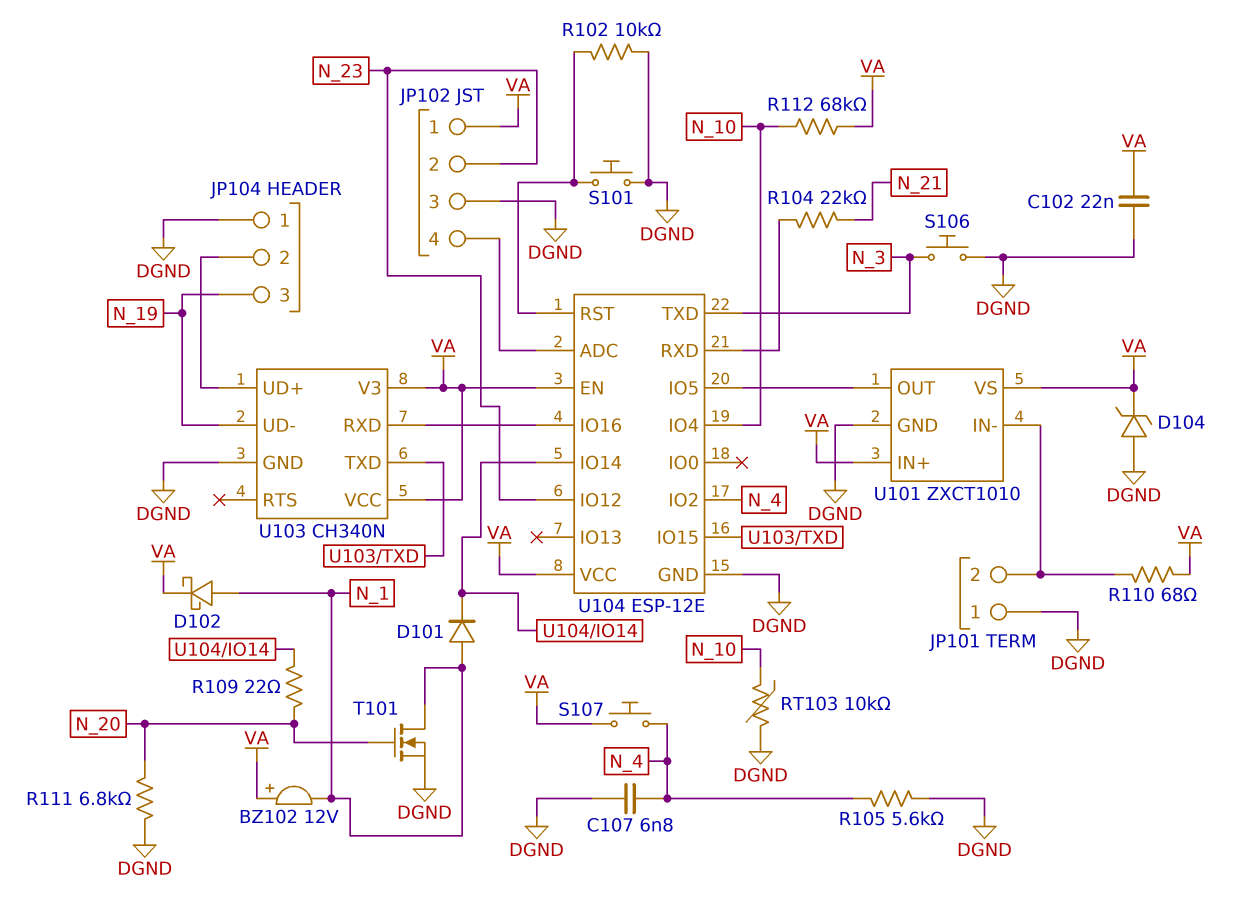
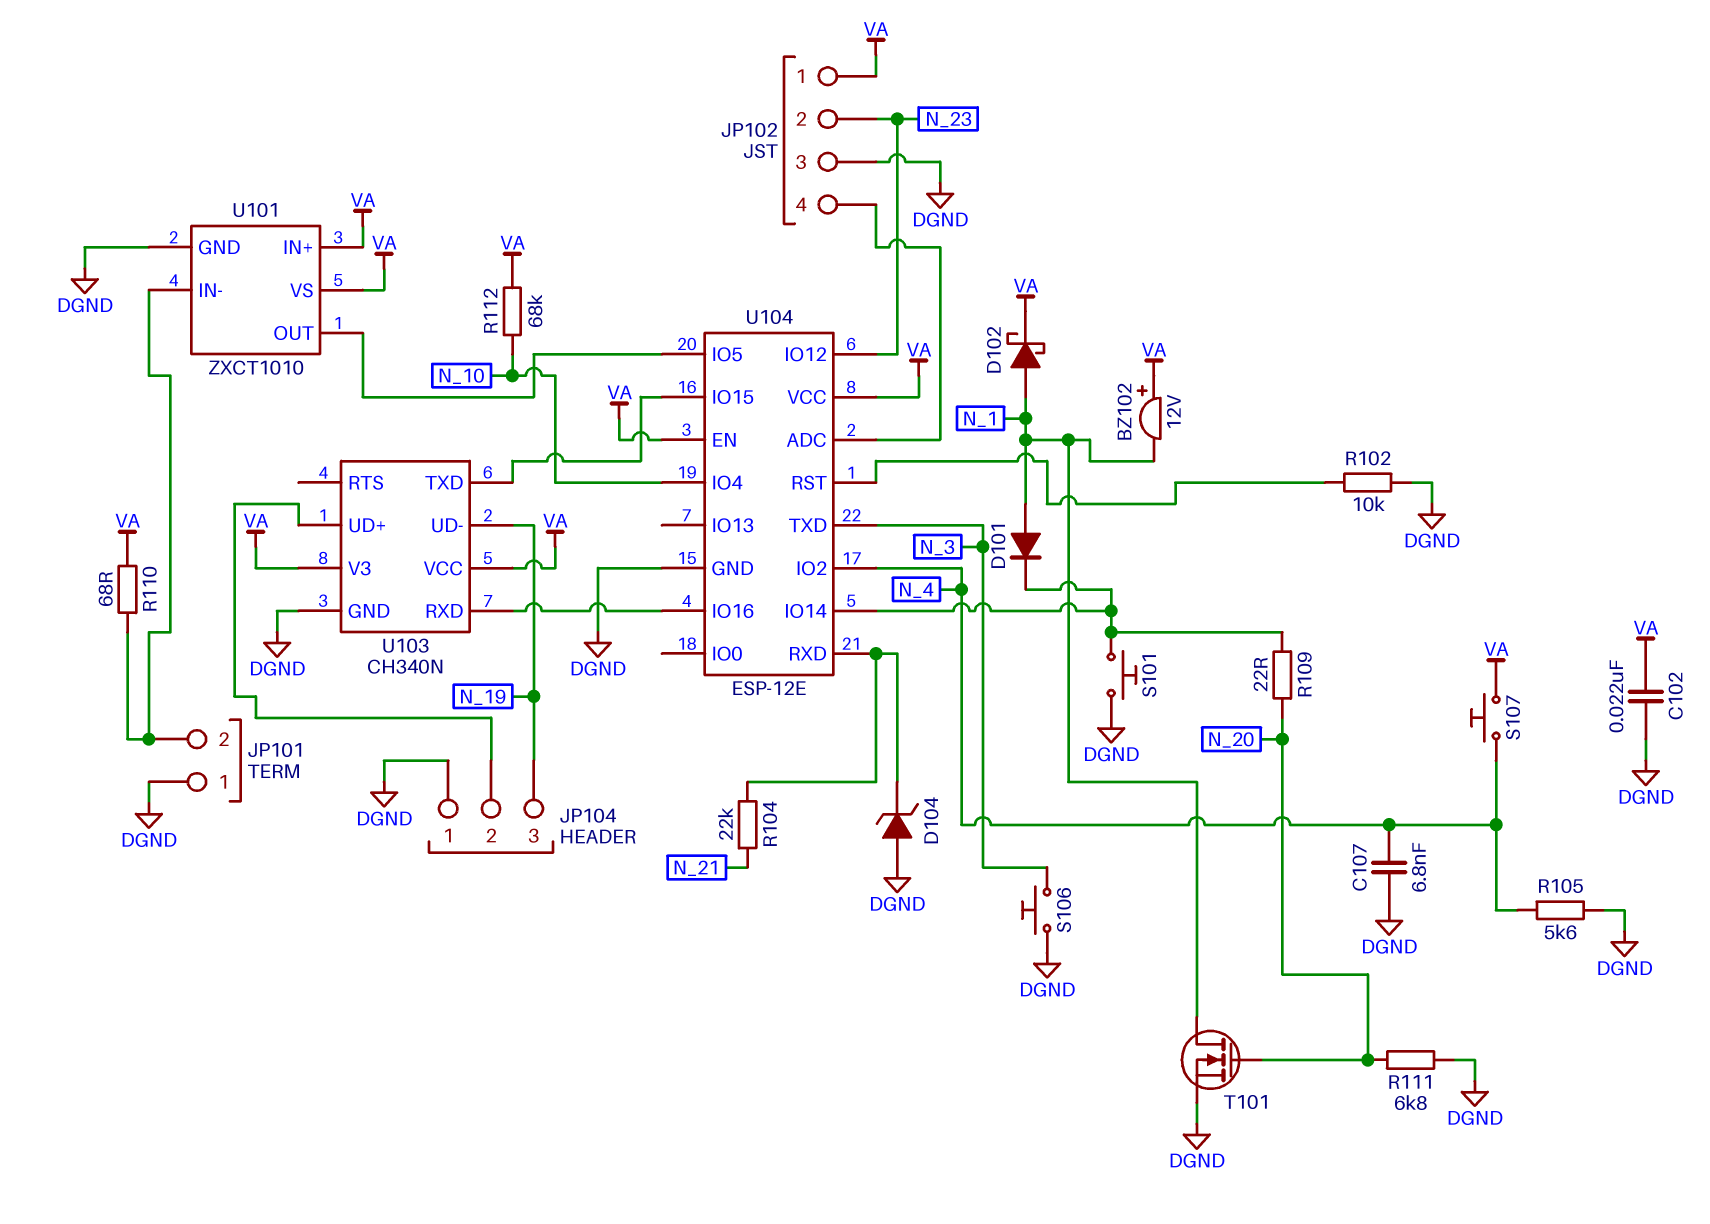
D104: zener (A DGND, K VA) -> zener (A DGND, K U104/RXD)
RT103: 10k (DGND, N_10) -> none
S101: button (DGND, U104/RST) -> button (DGND, U104/IO14)

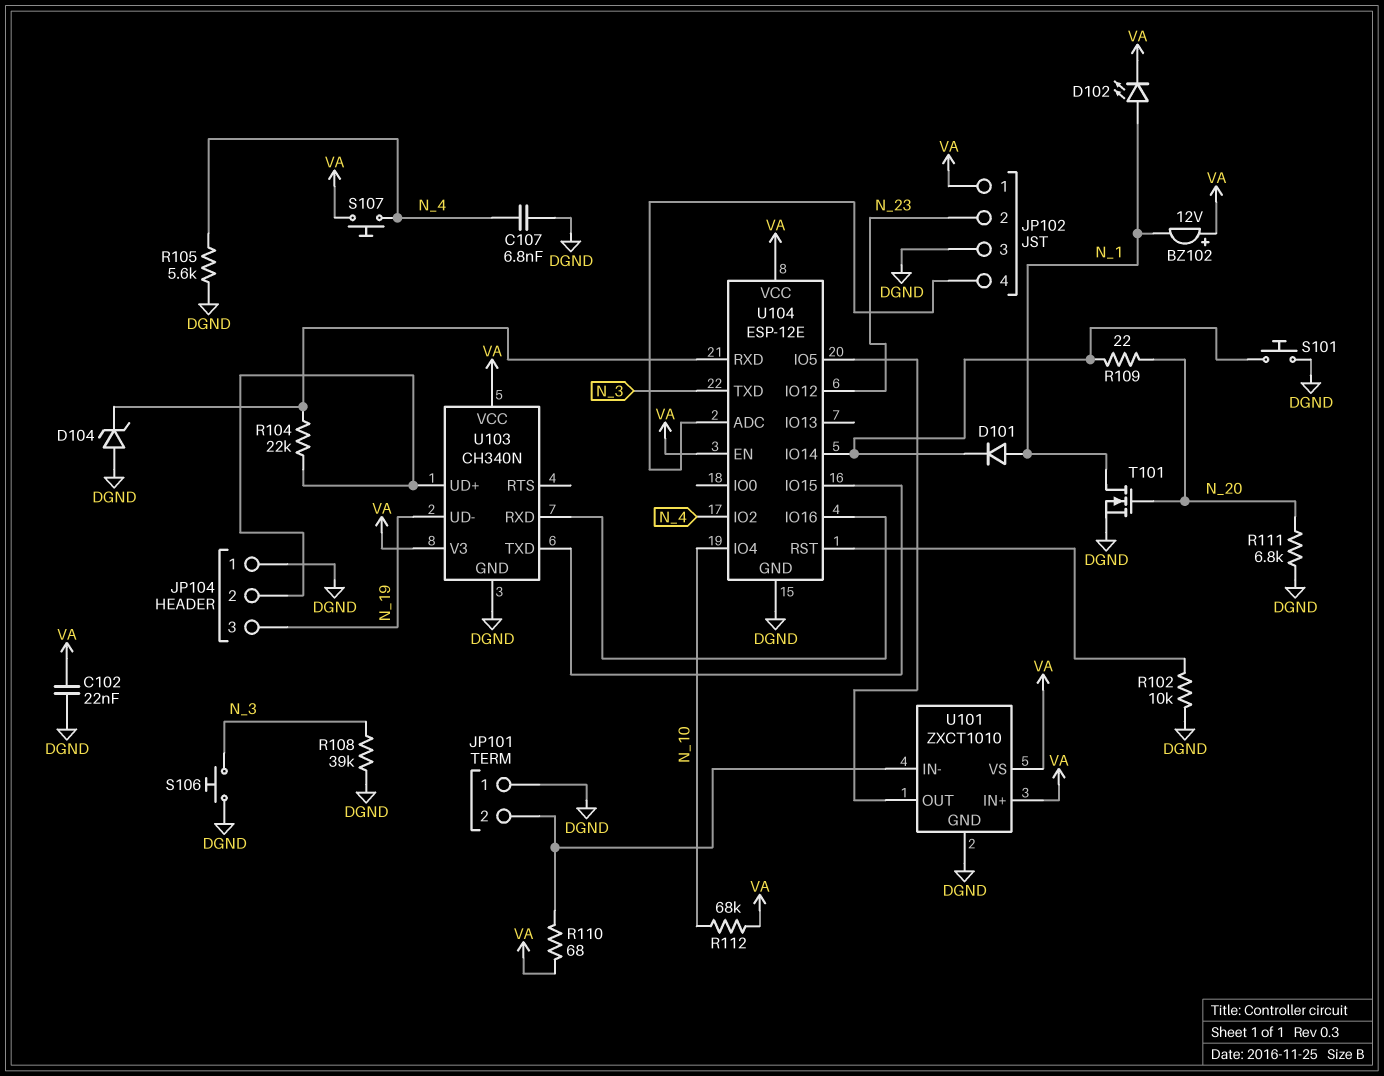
D102: schottky (A N_1, K VA) -> LED (A N_1, K VA)
R104: 22k (N_21, U104/RXD) -> 22k (JP104/2, U104/RXD)
R108: none -> 39k (DGND, N_3)

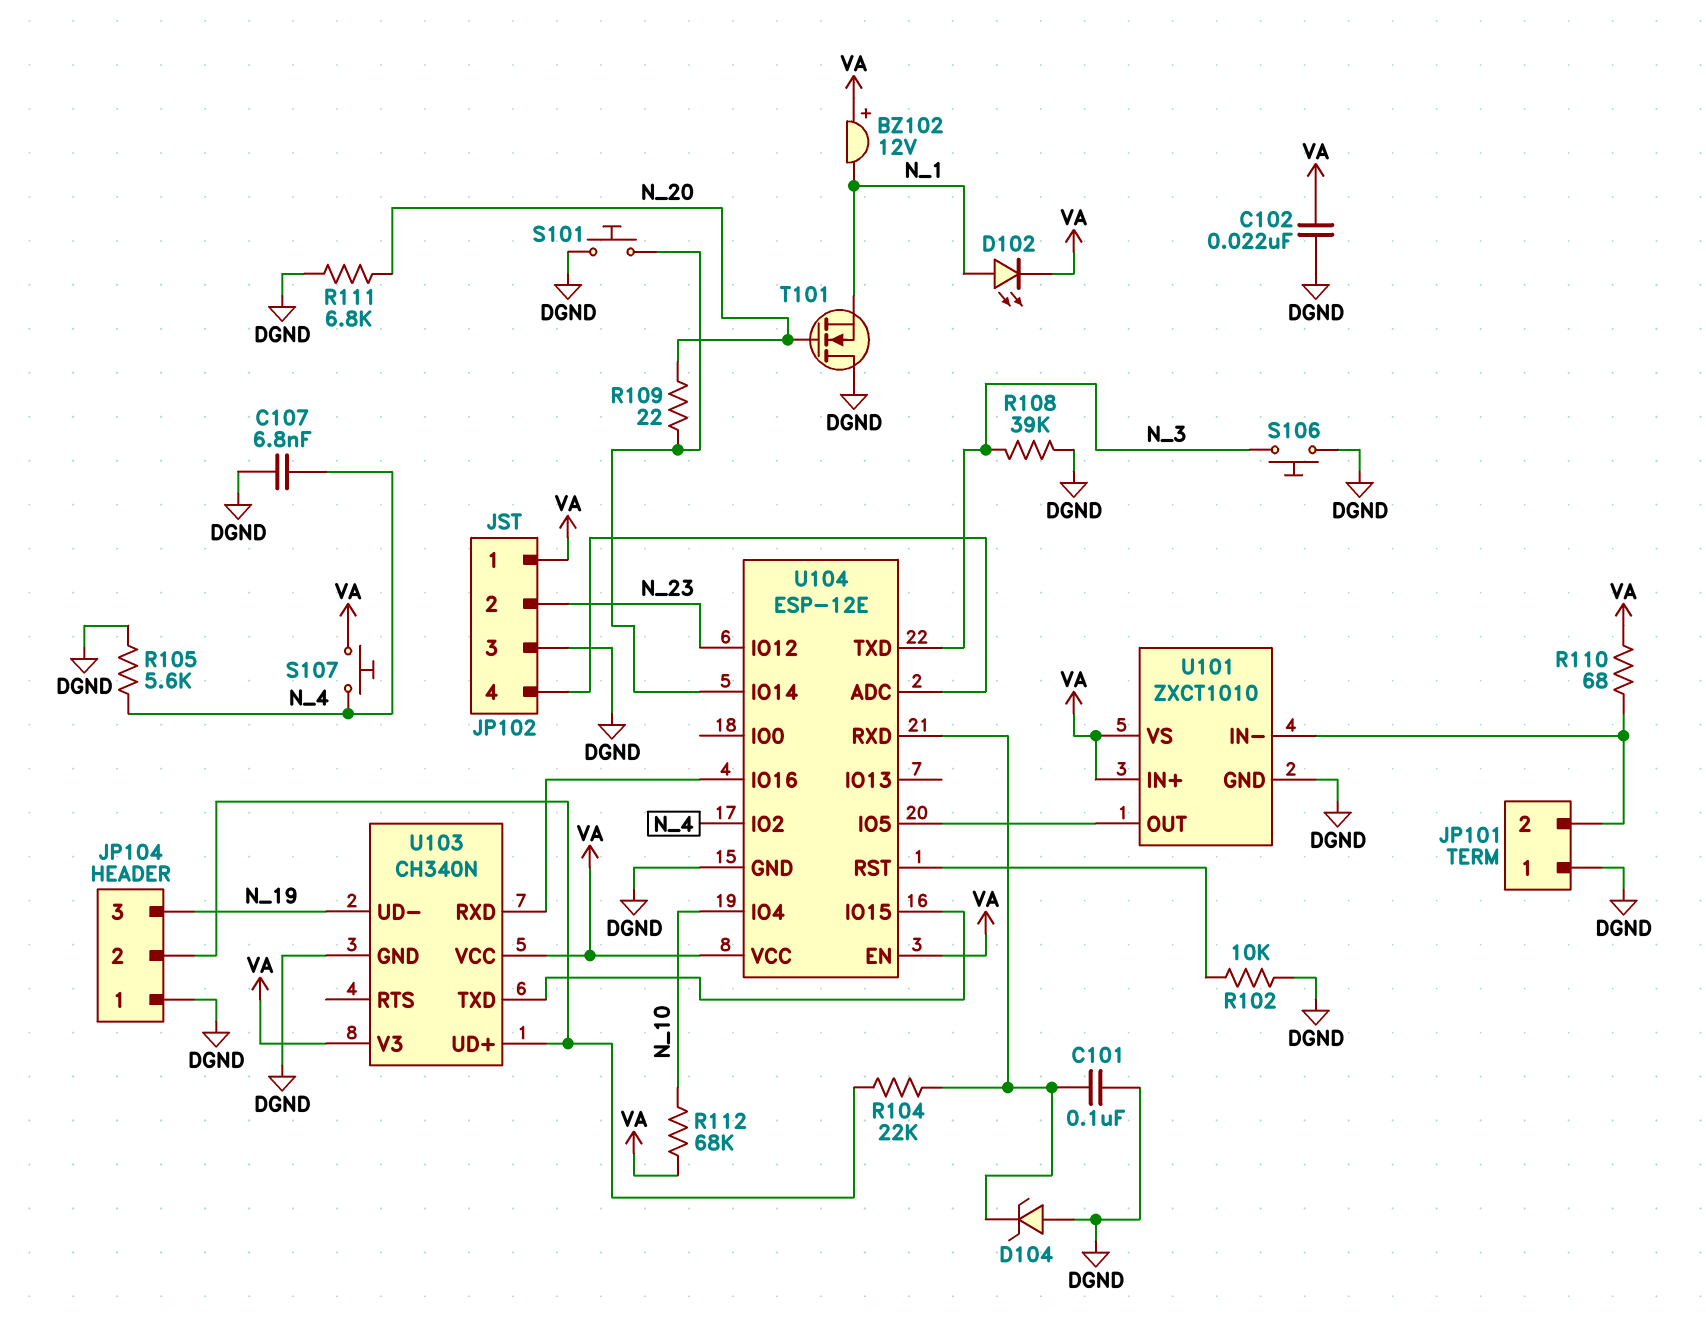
C101: none -> 100nF (DGND, U104/RXD)
D101: diode (A N_1, K U104/IO14) -> none
T101: NMOS (G N_20, D N_1, S DGND) -> NMOS (G N_20, D DGND, S N_1)

